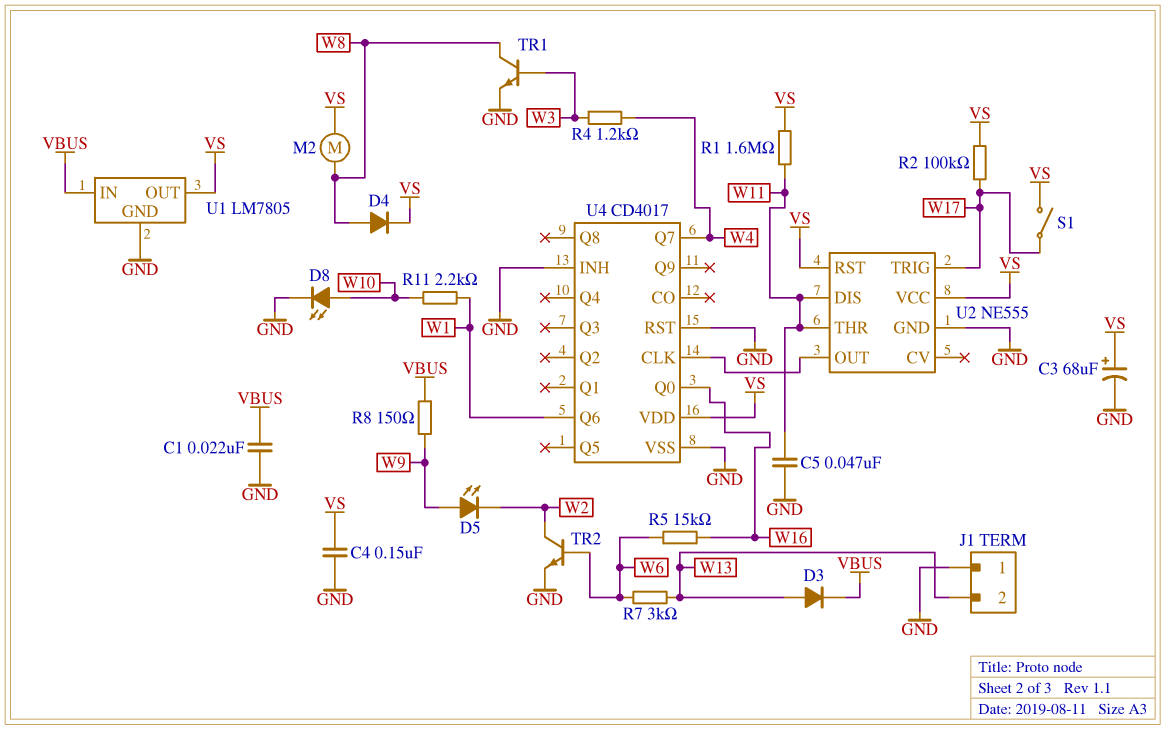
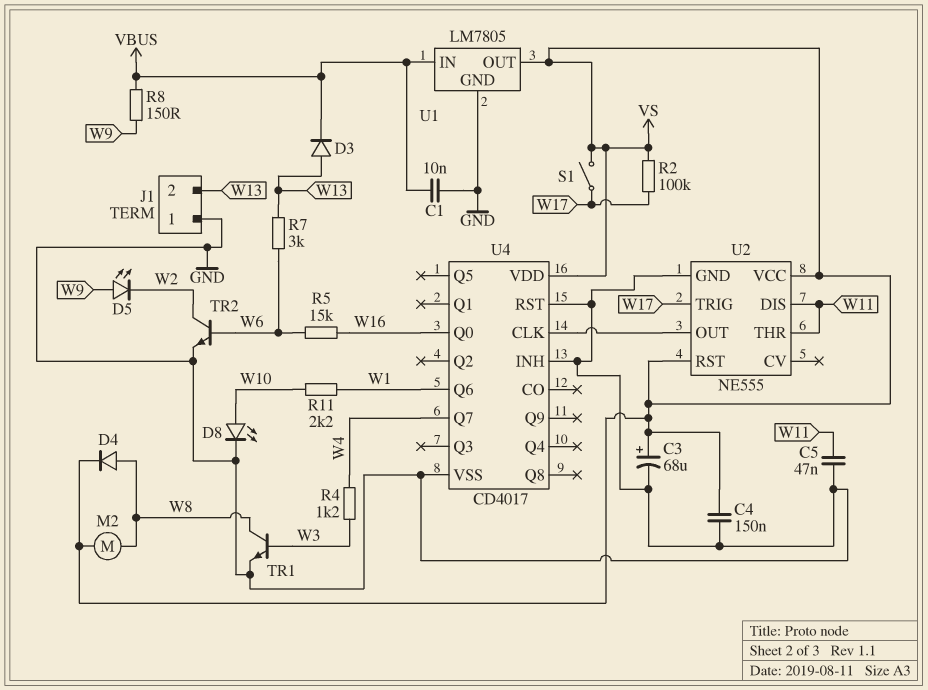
C1: 22nF (GND, VBUS) -> 10nF (GND, VBUS)
R1: 1.6M (VS, W11) -> none

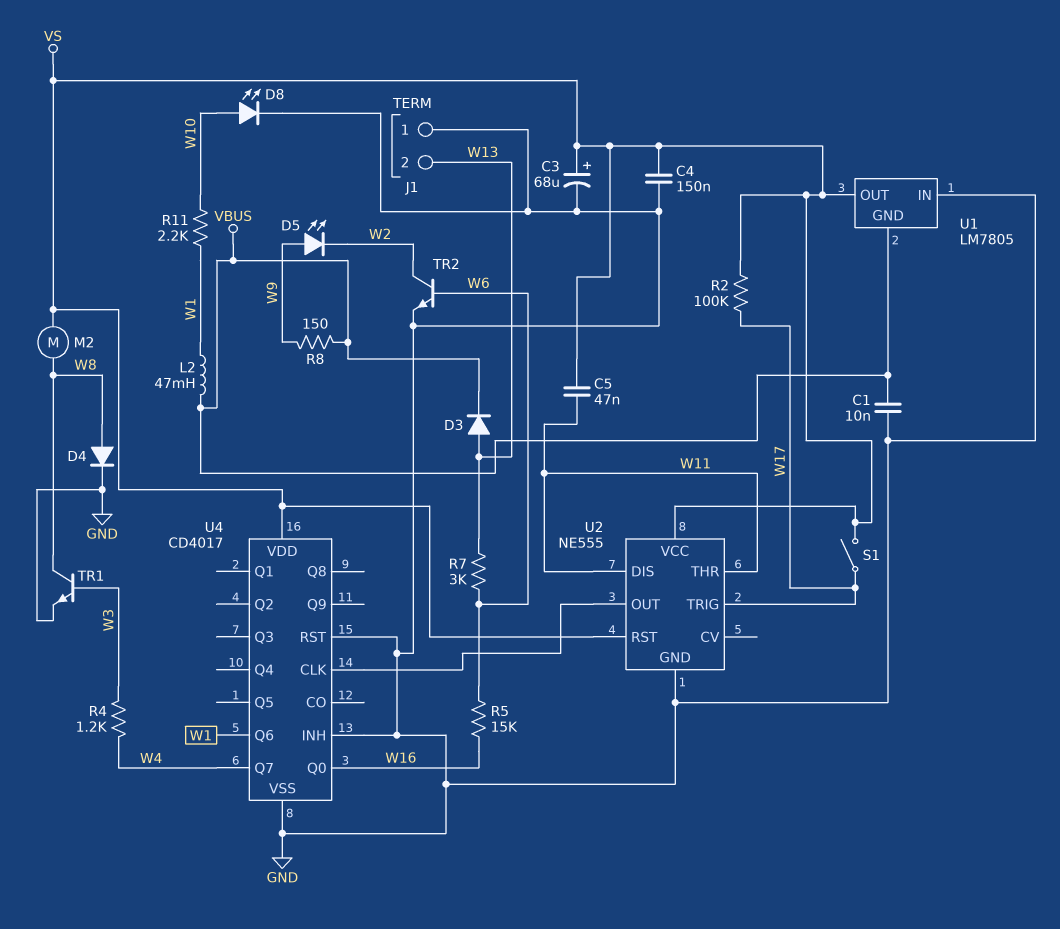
C5: 47nF (GND, W11) -> 47nF (VS, W11)
D4: diode (A W8, K VS) -> diode (A W8, K GND)
L2: none -> 47mH (VBUS, W1)
U1 pin GND: GND -> VBUS
U1 pin IN: VBUS -> GND

